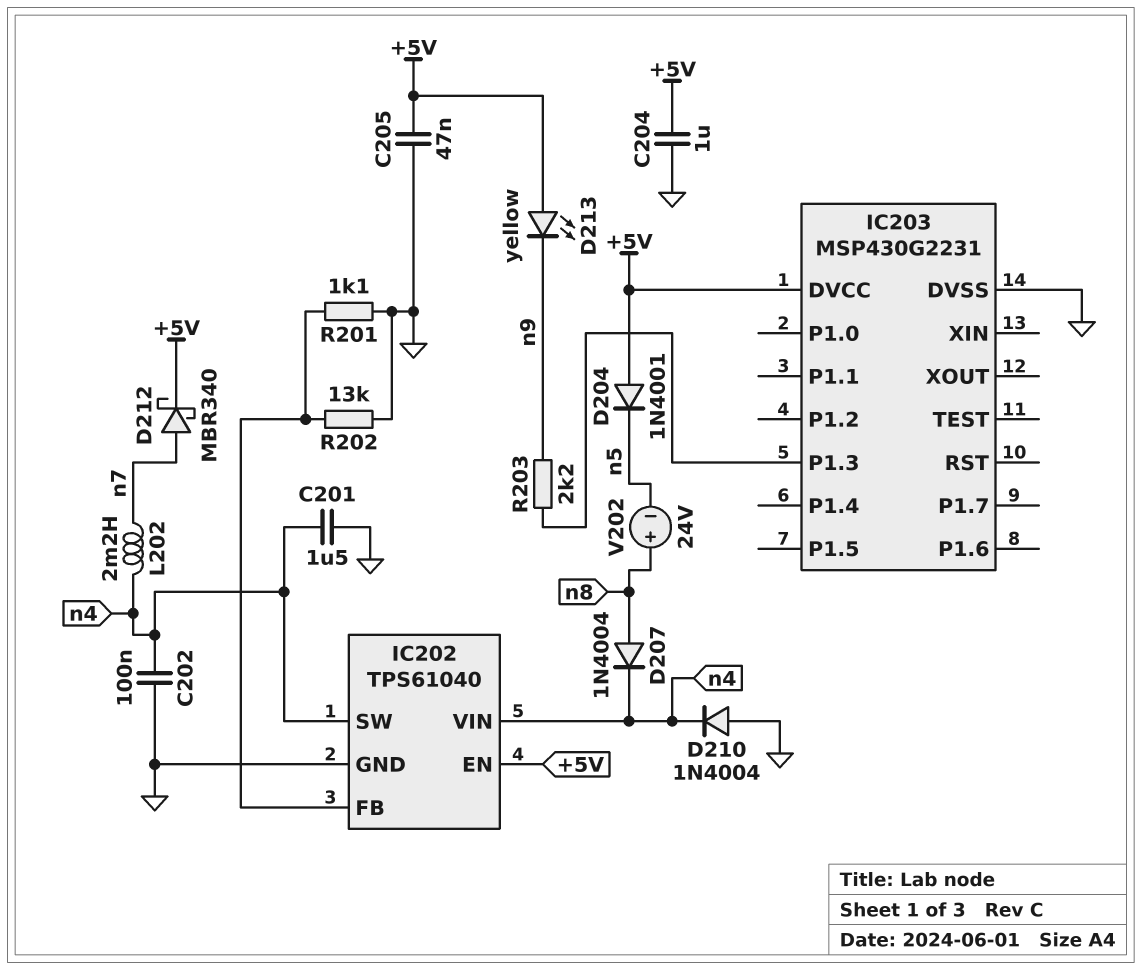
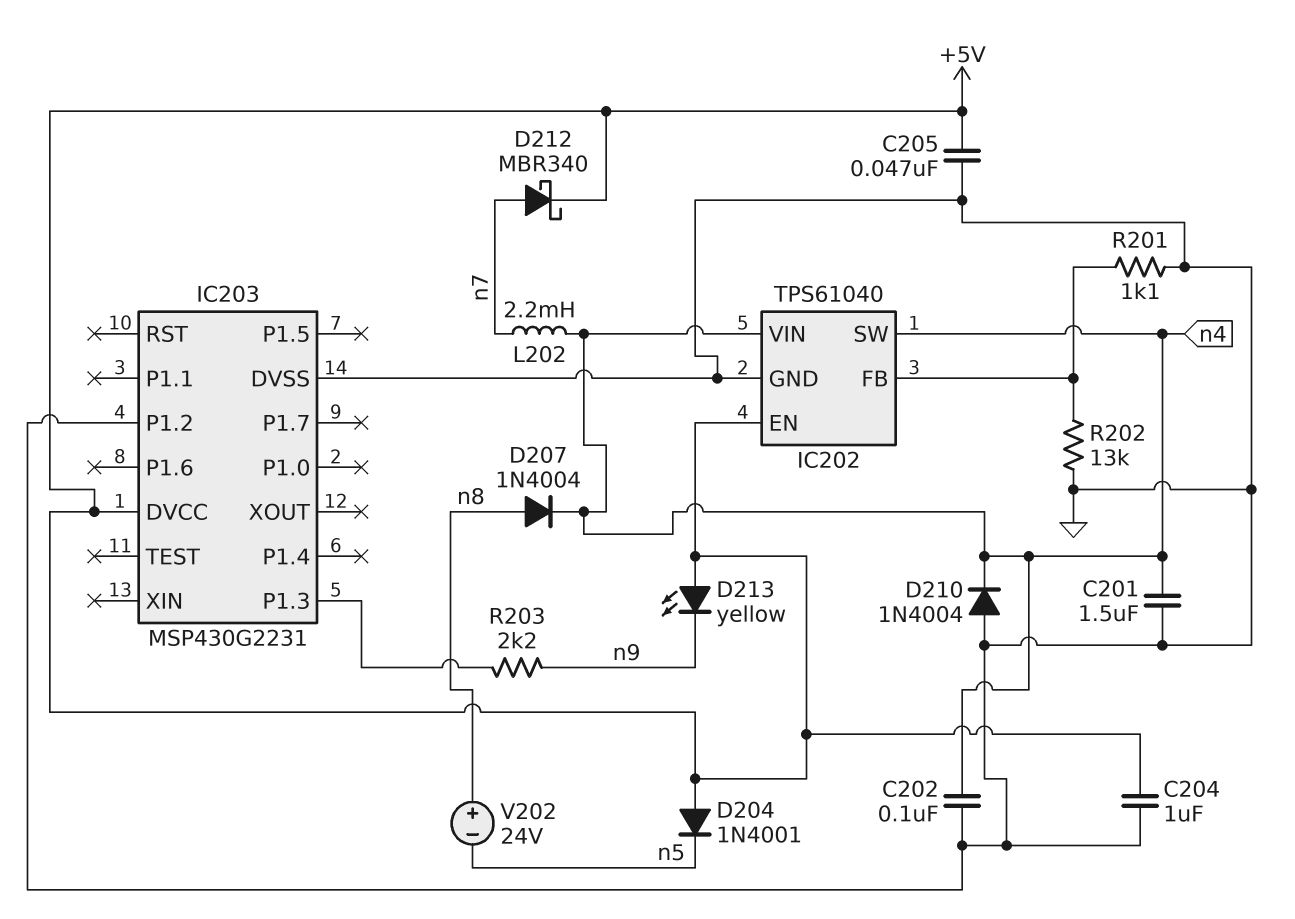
IC203 pin P1.2: none -> GND

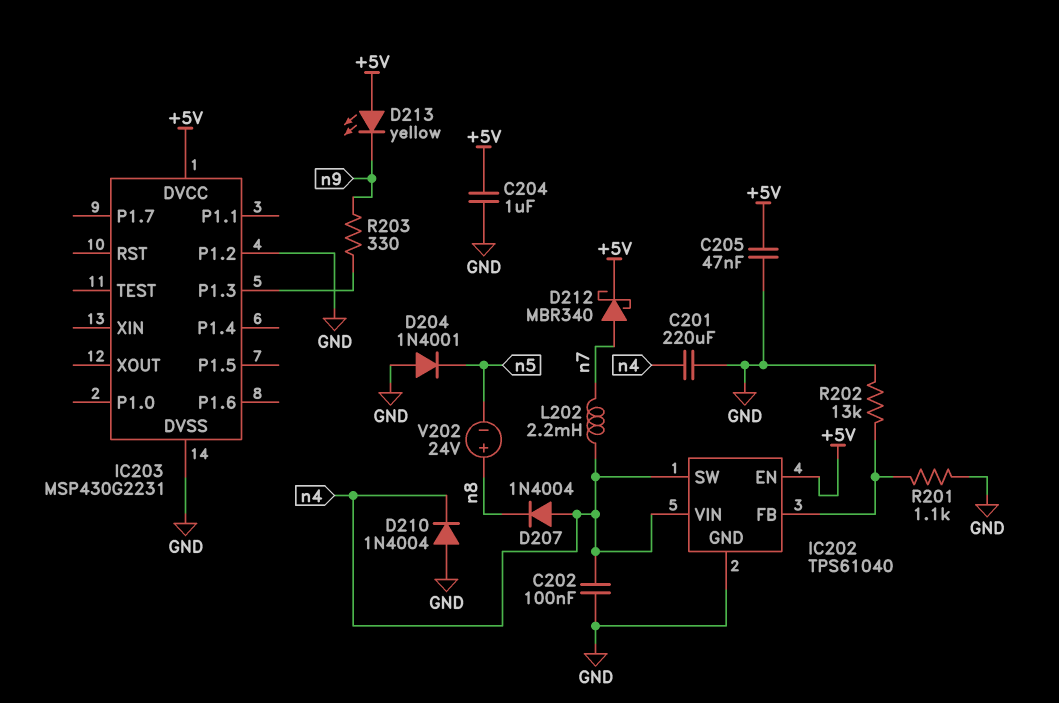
C201: 1.5uF (GND, n4) -> 220uF (GND, n4)
D204: diode 1N4001 (A +5V, K n5) -> diode 1N4001 (A GND, K n5)
D207: diode 1N4004 (A n8, K n4) -> diode 1N4004 (A n4, K n8)
R203: 2.2k (IC203/P1.3, n9) -> 330 (IC203/P1.3, n9)

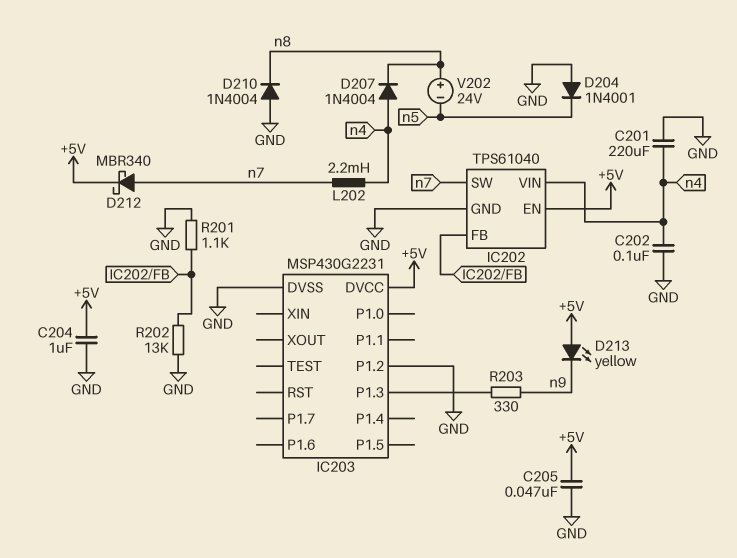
D210: diode 1N4004 (A GND, K n4) -> diode 1N4004 (A GND, K n8)
IC202 pin SW: n4 -> n7

